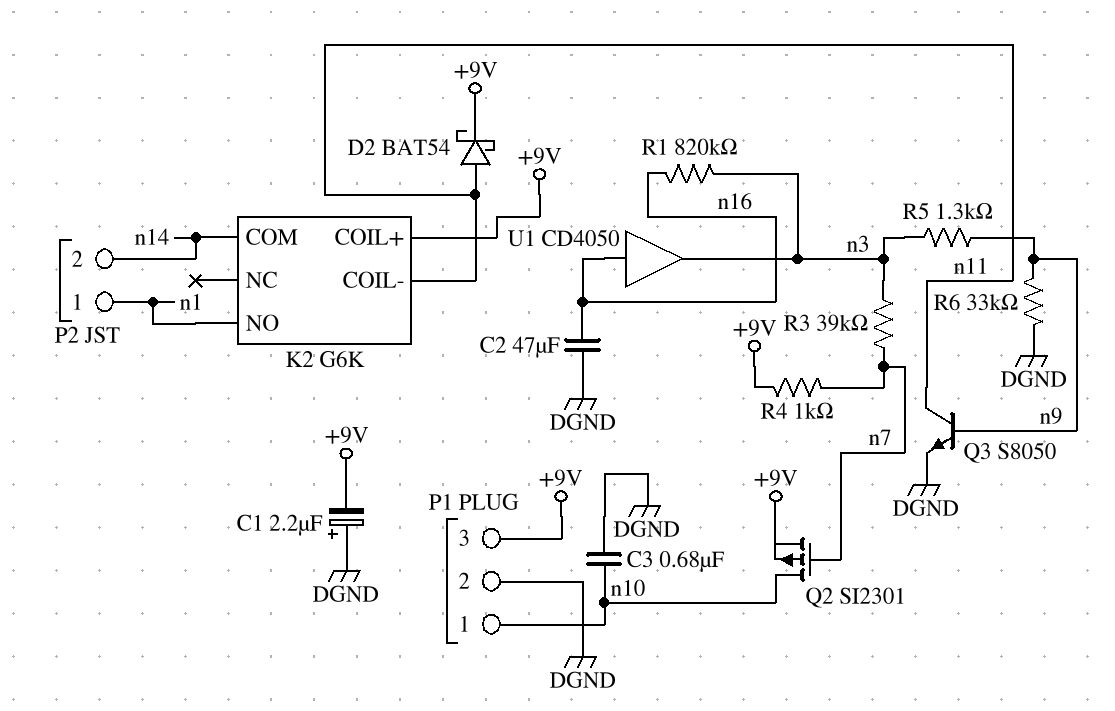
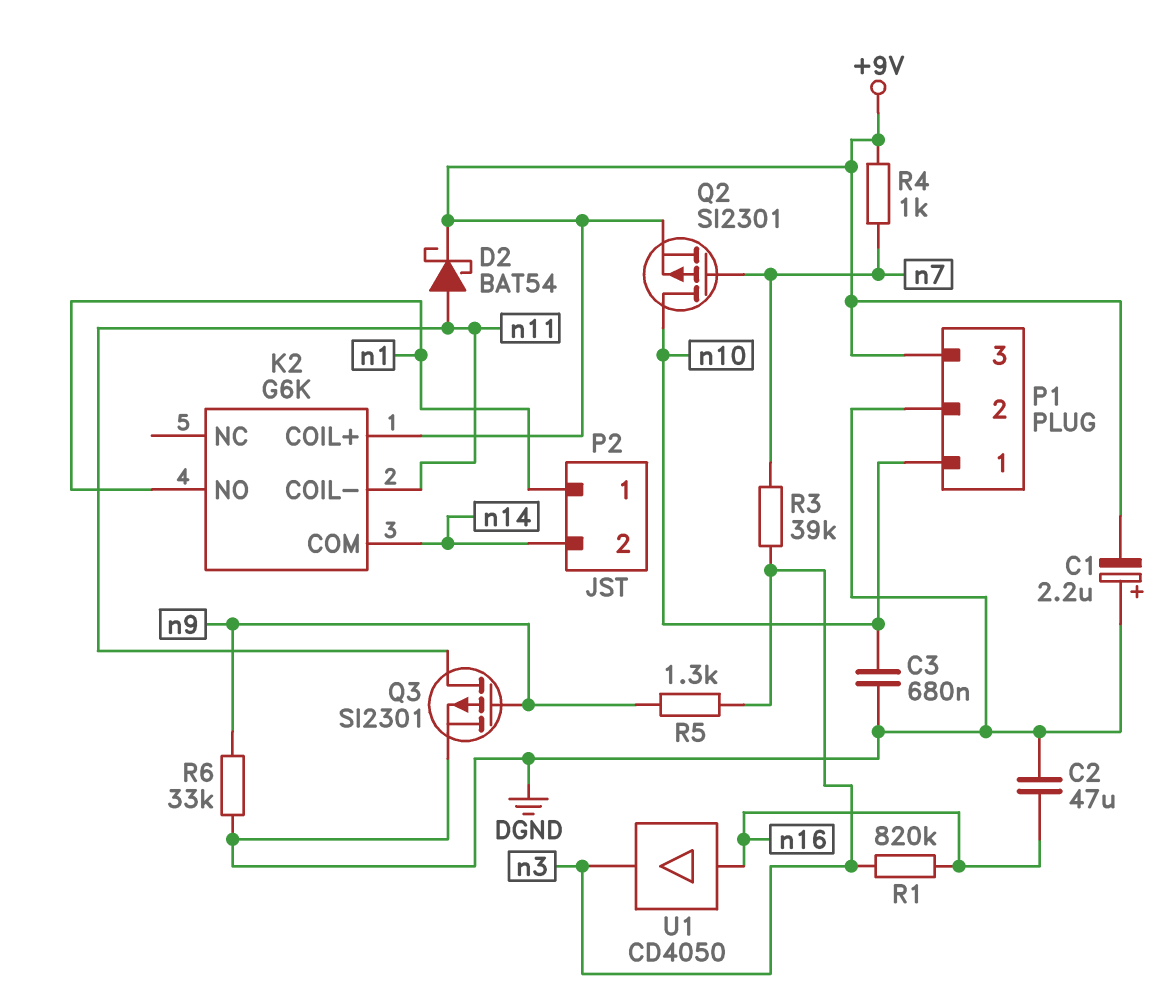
Q3: NPN S8050 (B n9, C n11, E DGND) -> PMOS SI2301 (G n9, D n11, S DGND)

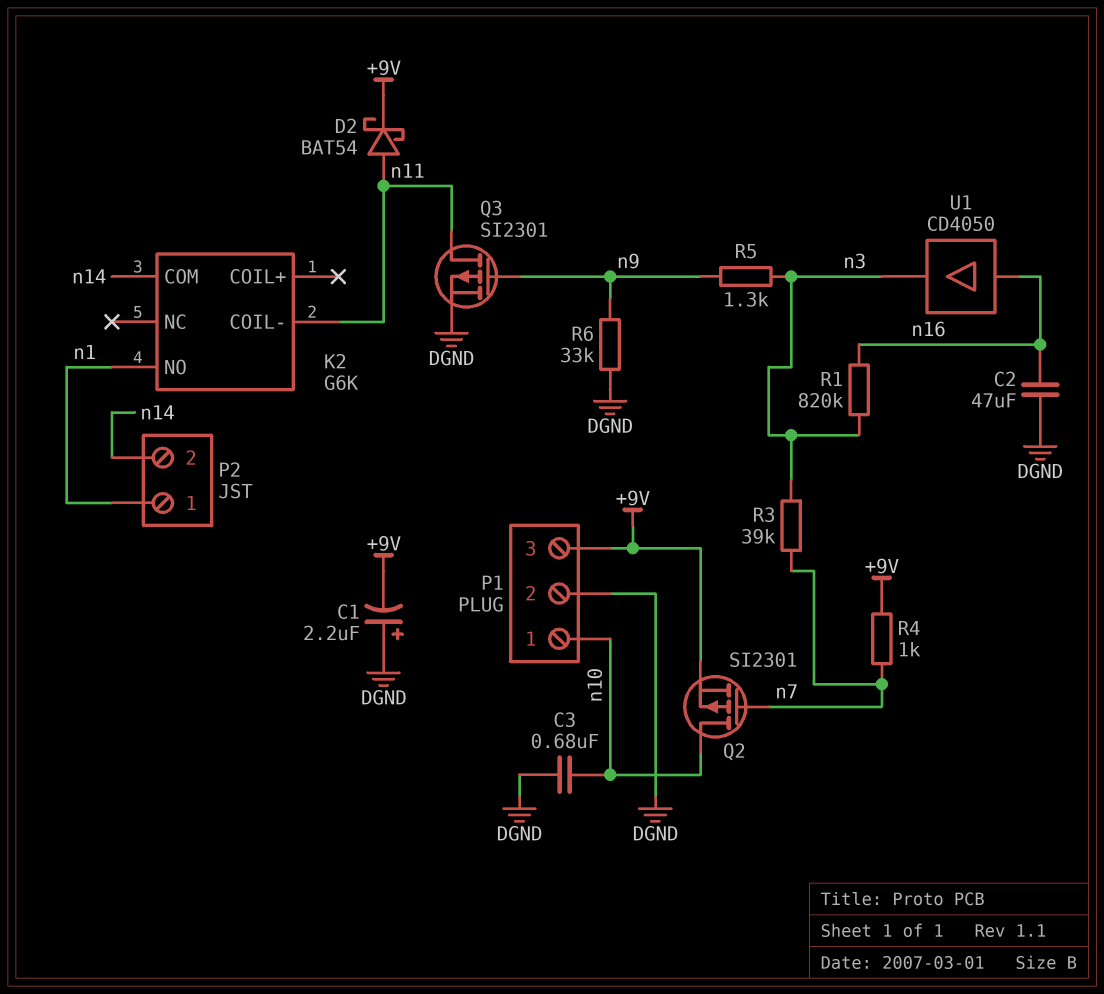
K2 pin COIL+: +9V -> none

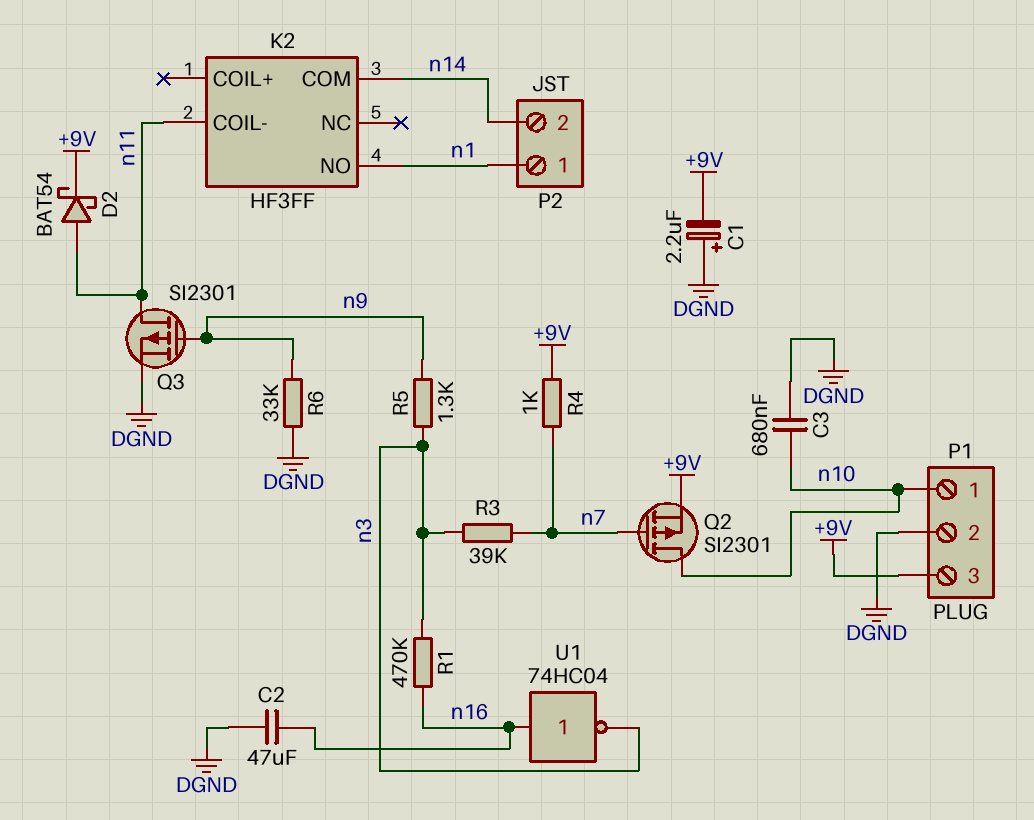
K2: G6K -> HF3FF
R1: 820k (n3, n16) -> 470k (n3, n16)
U1: buffer CD4050 (in n16, out n3) -> NOT 74HC04 (in n16, out n3)

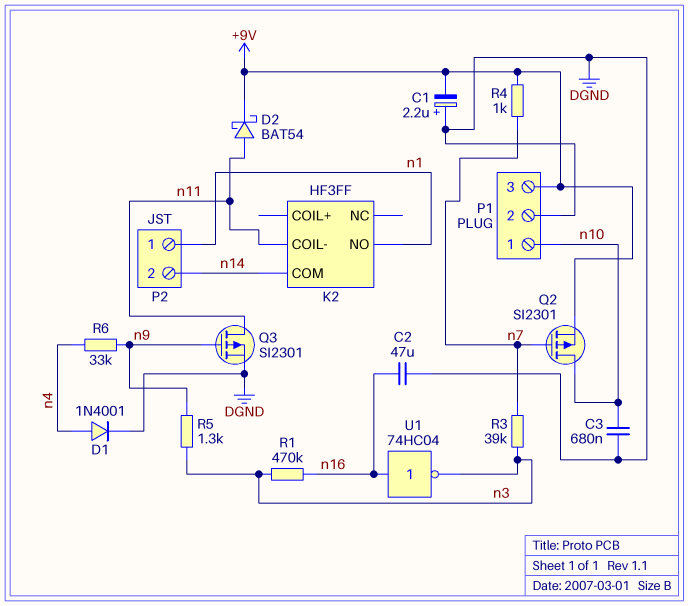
D1: none -> diode 1N4001 (A n4, K DGND)
R6: 33k (DGND, n9) -> 33k (n4, n9)

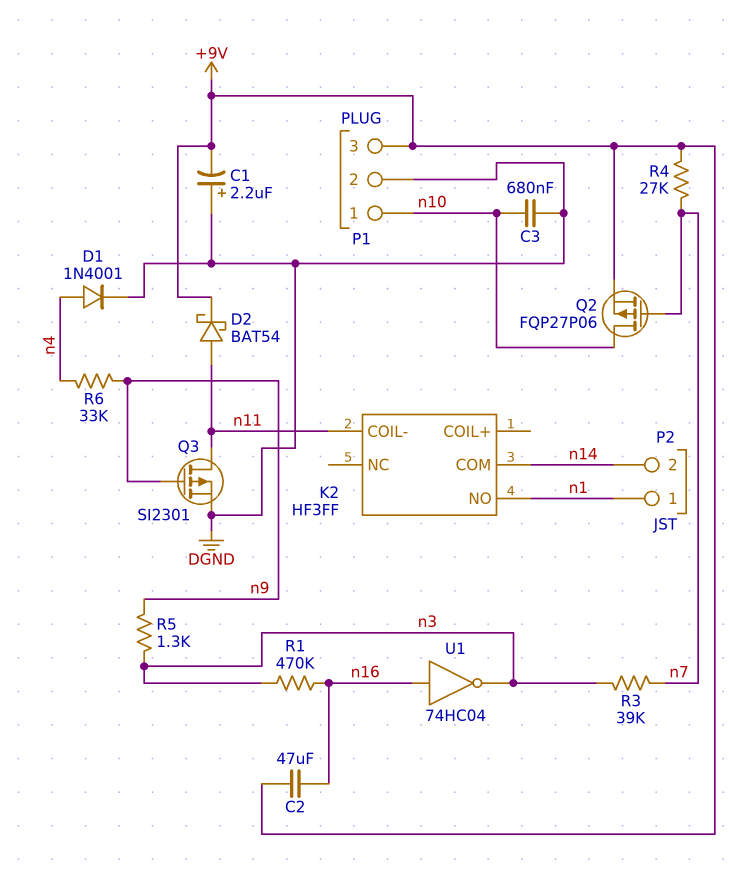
C2: 47uF (DGND, n16) -> 47uF (+9V, n16)
Q2: PMOS SI2301 (G n7, D n10, S +9V) -> PMOS FQP27P06 (G n7, D n10, S +9V)
R4: 1k (+9V, n7) -> 27k (+9V, n7)

